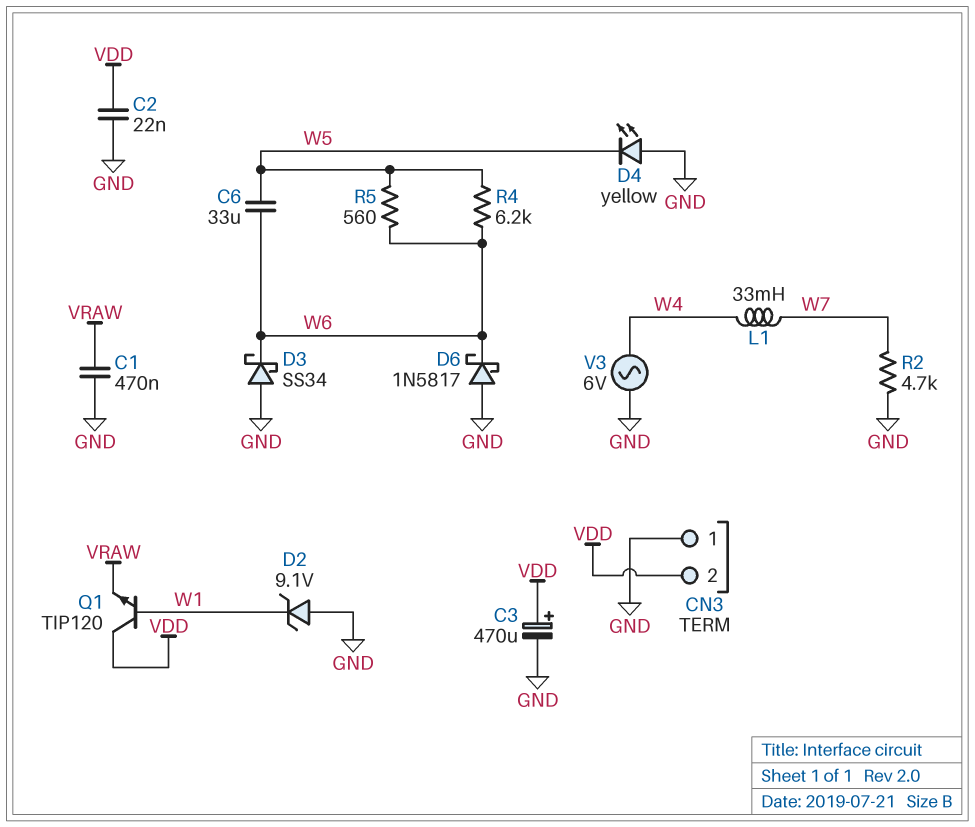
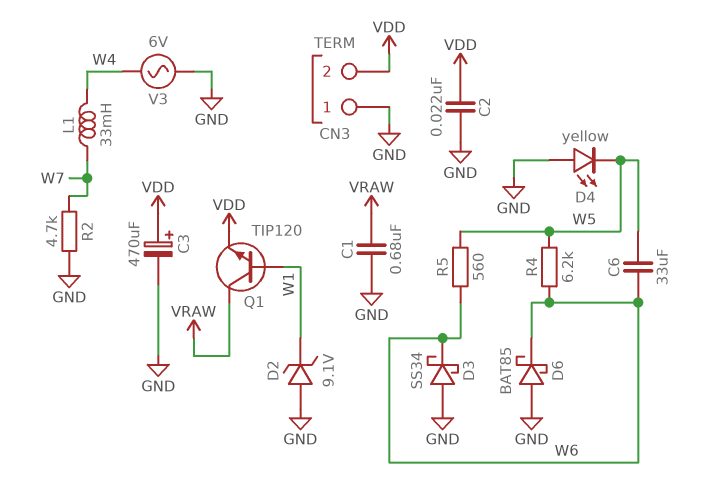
C1: 470nF (GND, VRAW) -> 680nF (GND, VRAW)
D6: schottky 1N5817 (A GND, K W6) -> schottky BAT85 (A GND, K W6)
Q1: NPN TIP120 (B W1, C VDD, E VRAW) -> NPN TIP120 (B W1, C VRAW, E VDD)

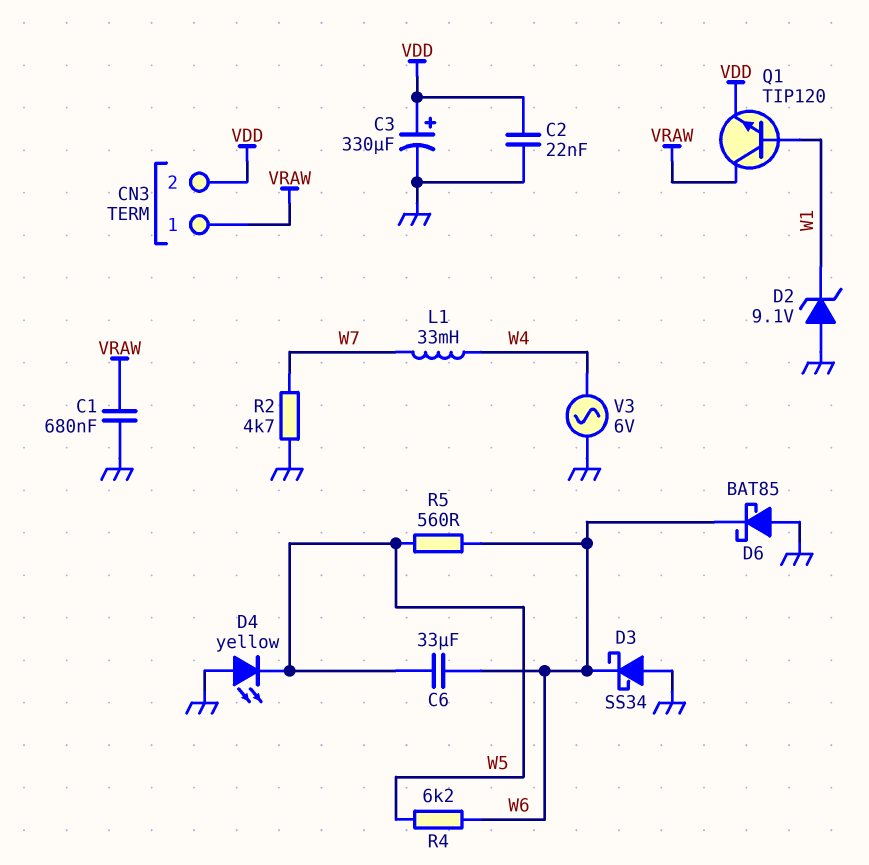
C3: 470uF (plus VDD, minus GND) -> 330uF (plus VDD, minus GND)
CN3 pin 1: GND -> VRAW

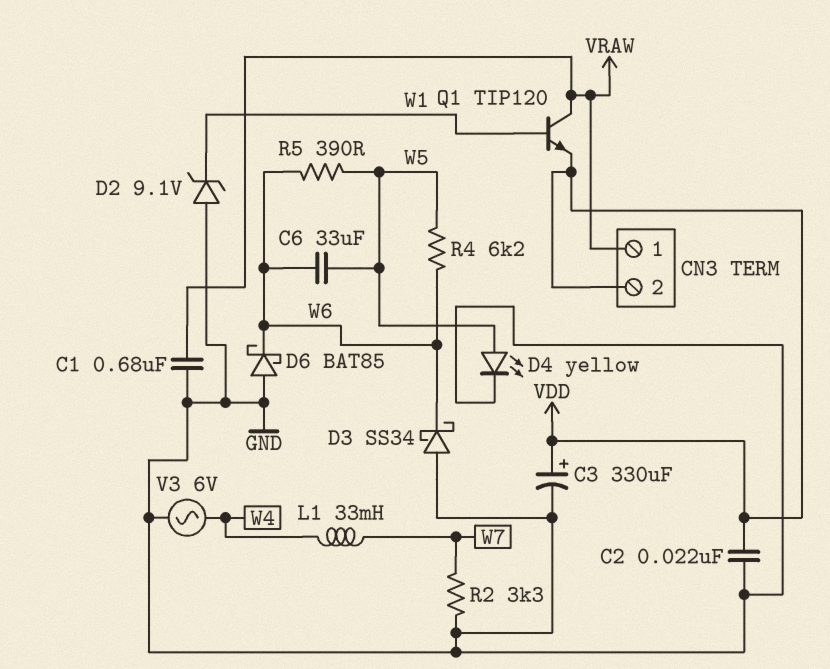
D4: LED yellow (A GND, K W5) -> LED yellow (A W5, K GND)
R2: 4.7k (GND, W7) -> 3.3k (GND, W7)
R5: 560 (W5, W6) -> 390 (W5, W6)

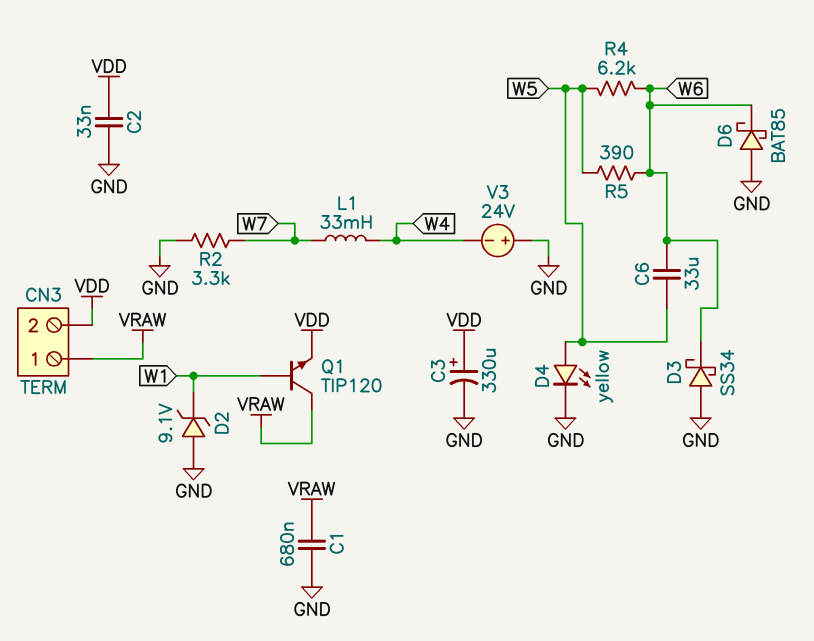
C2: 22nF (GND, VDD) -> 33nF (GND, VDD)
V3: AC 6V (GND, W4) -> 24V (plus GND, minus W4)

